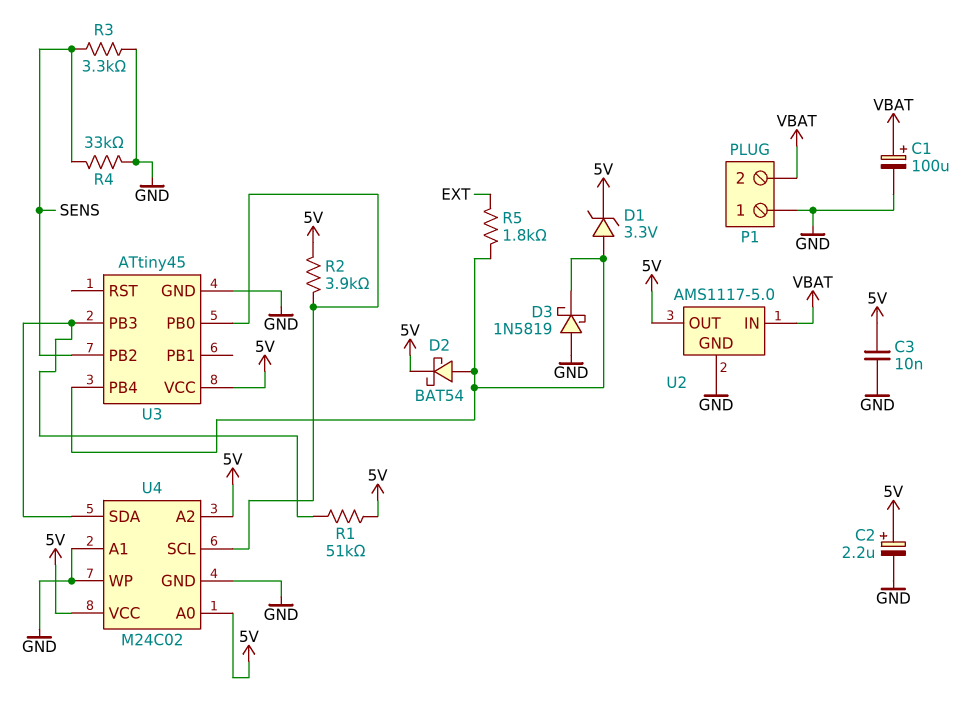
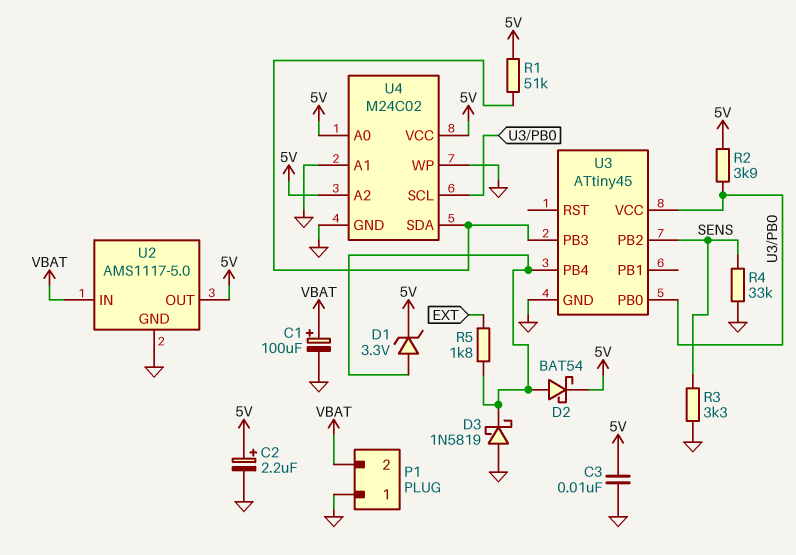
U3 pin VCC: 5V -> U3/PB0

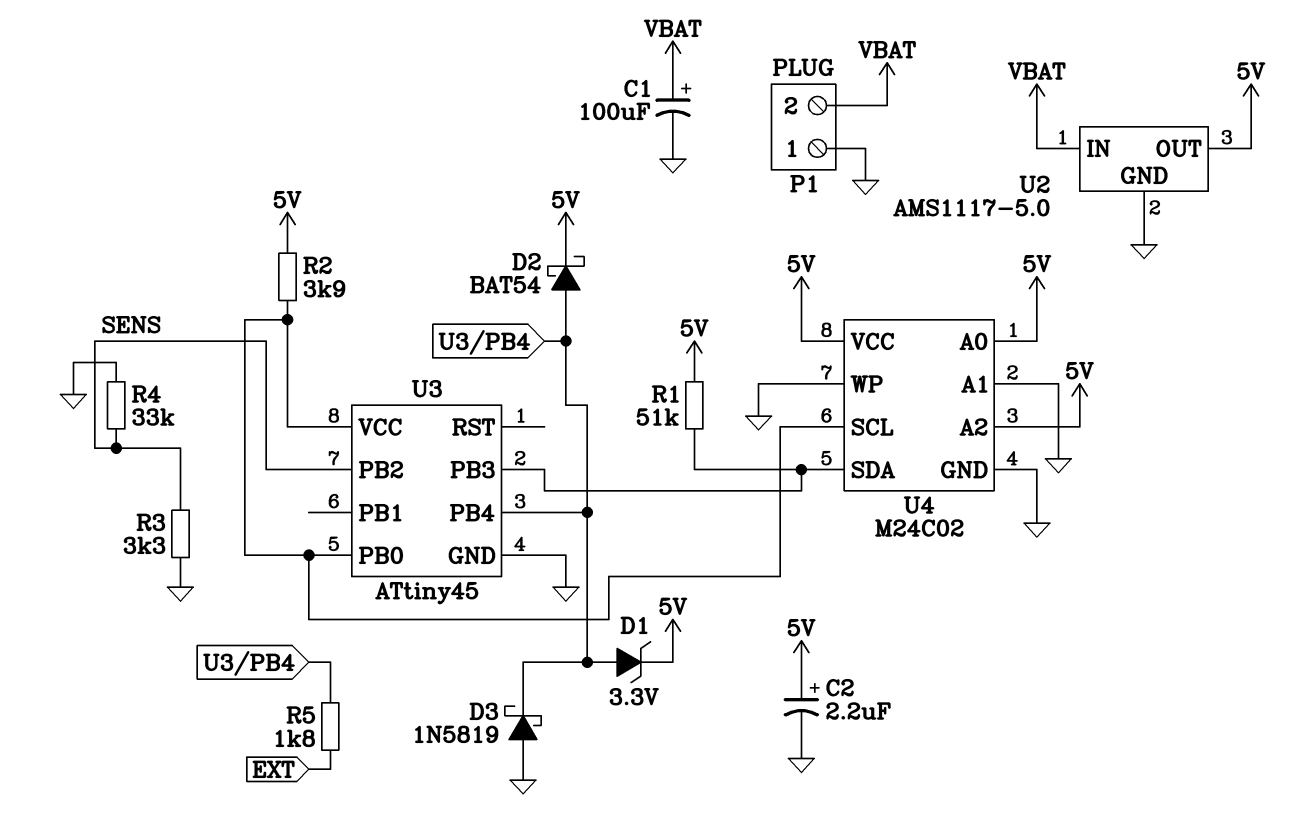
C3: 10nF (5V, GND) -> none

